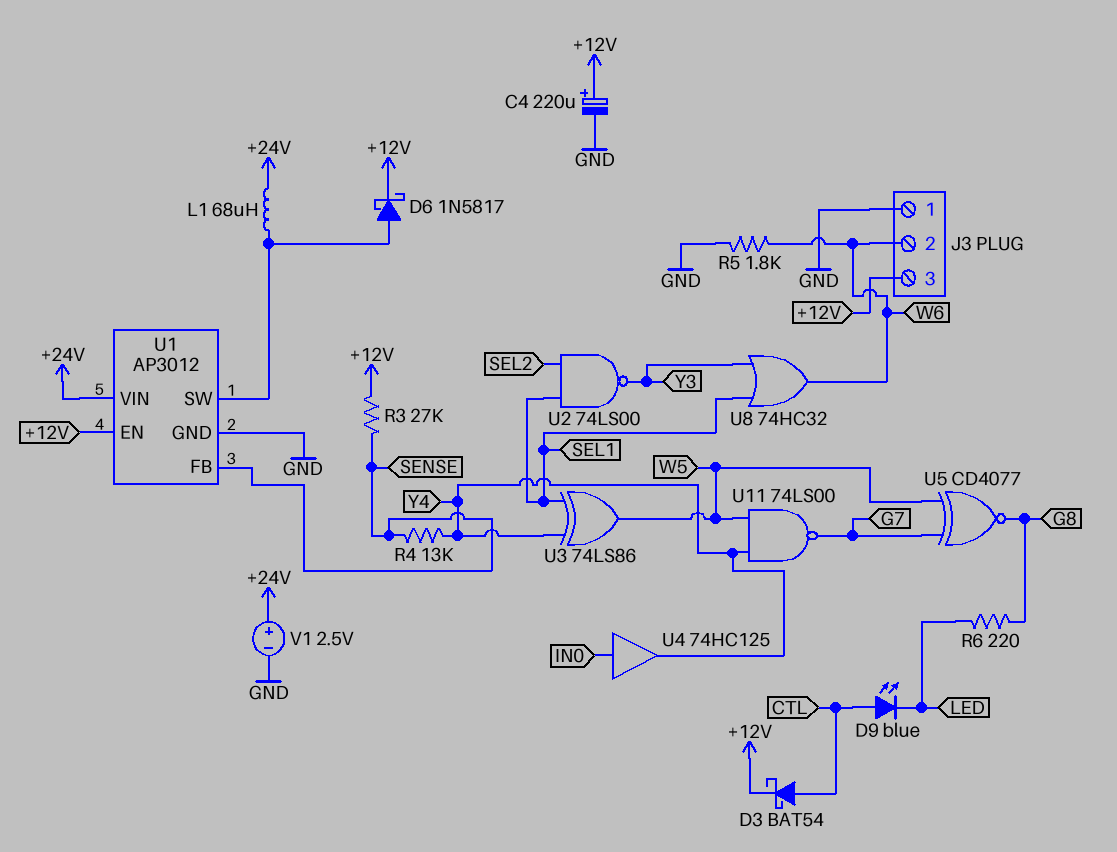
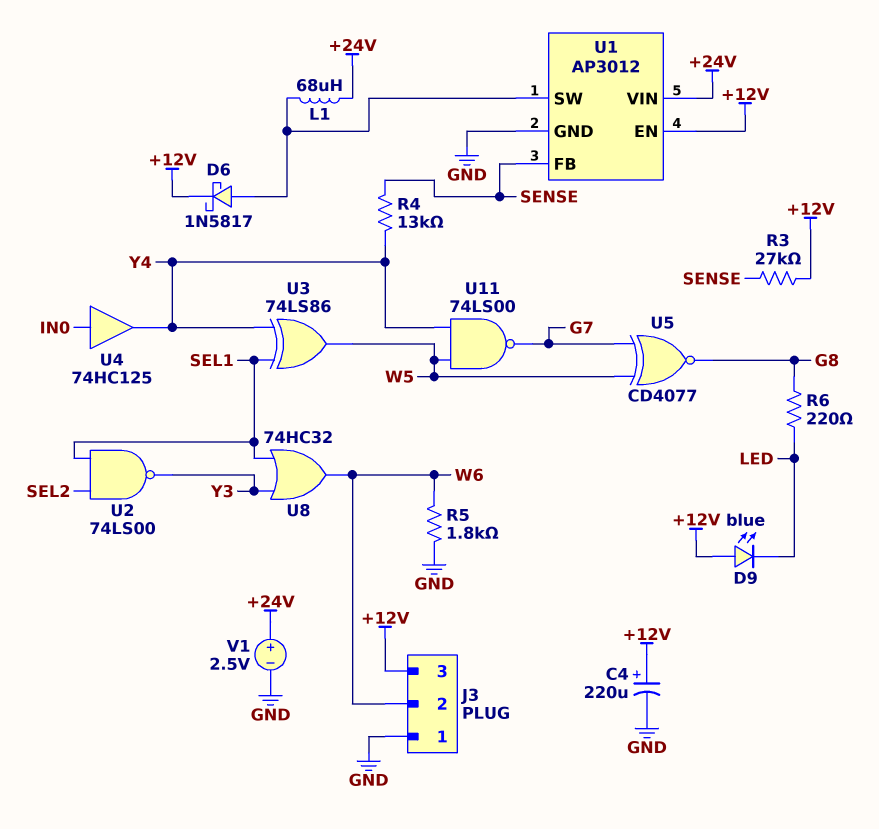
D3: schottky BAT54 (A CTL, K +12V) -> none
D9: LED blue (A CTL, K LED) -> LED blue (A +12V, K LED)

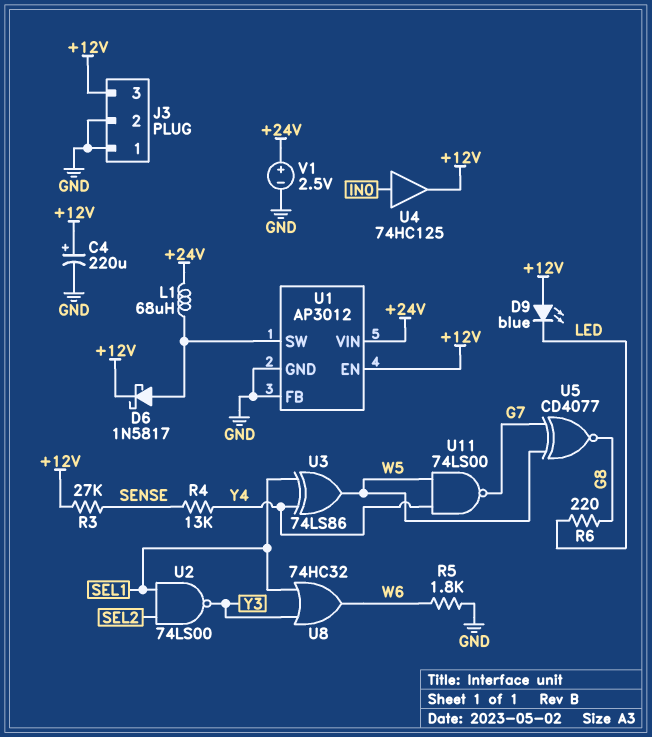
J3 pin 2: W6 -> GND
U1 pin FB: SENSE -> GND
U4: buffer 74HC125 (in IN0, out Y4) -> buffer 74HC125 (in IN0, out +12V)

